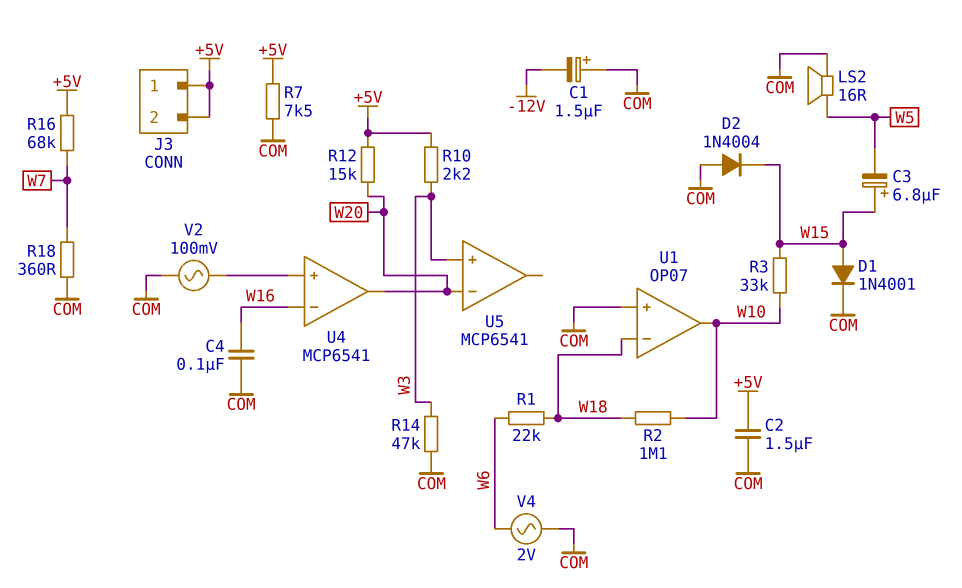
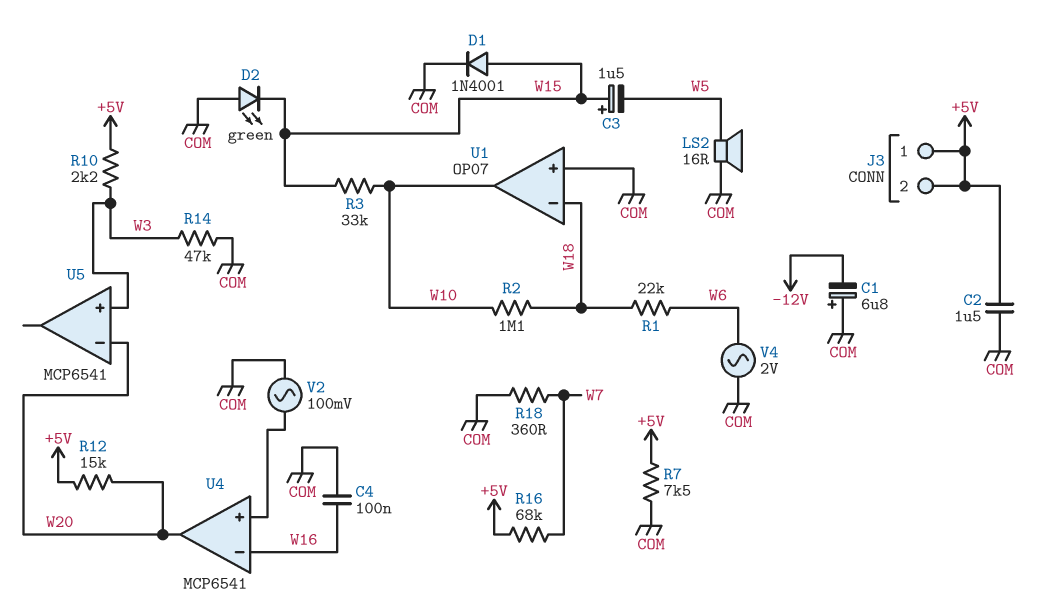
C1: 1.5uF (plus COM, minus -12V) -> 6.8uF (plus COM, minus -12V)
C3: 6.8uF (plus W15, minus W5) -> 1.5uF (plus W15, minus W5)
D2: diode 1N4004 (A COM, K W15) -> LED green (A COM, K W15)

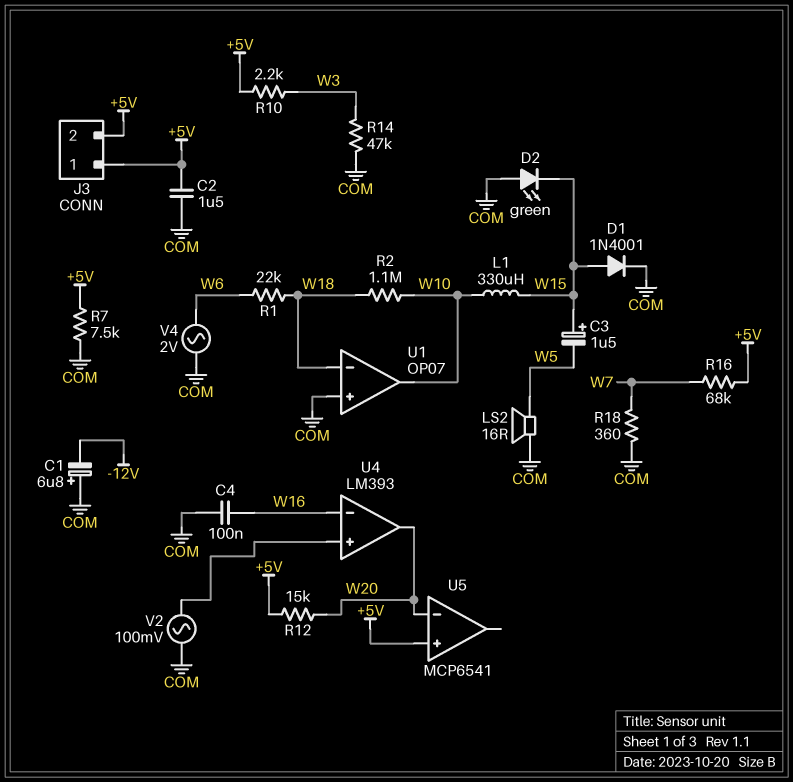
L1: none -> 330uH (W10, W15)
R3: 33k (W10, W15) -> none
U4: MCP6541 -> LM393
U5 pin in+: W3 -> +5V

